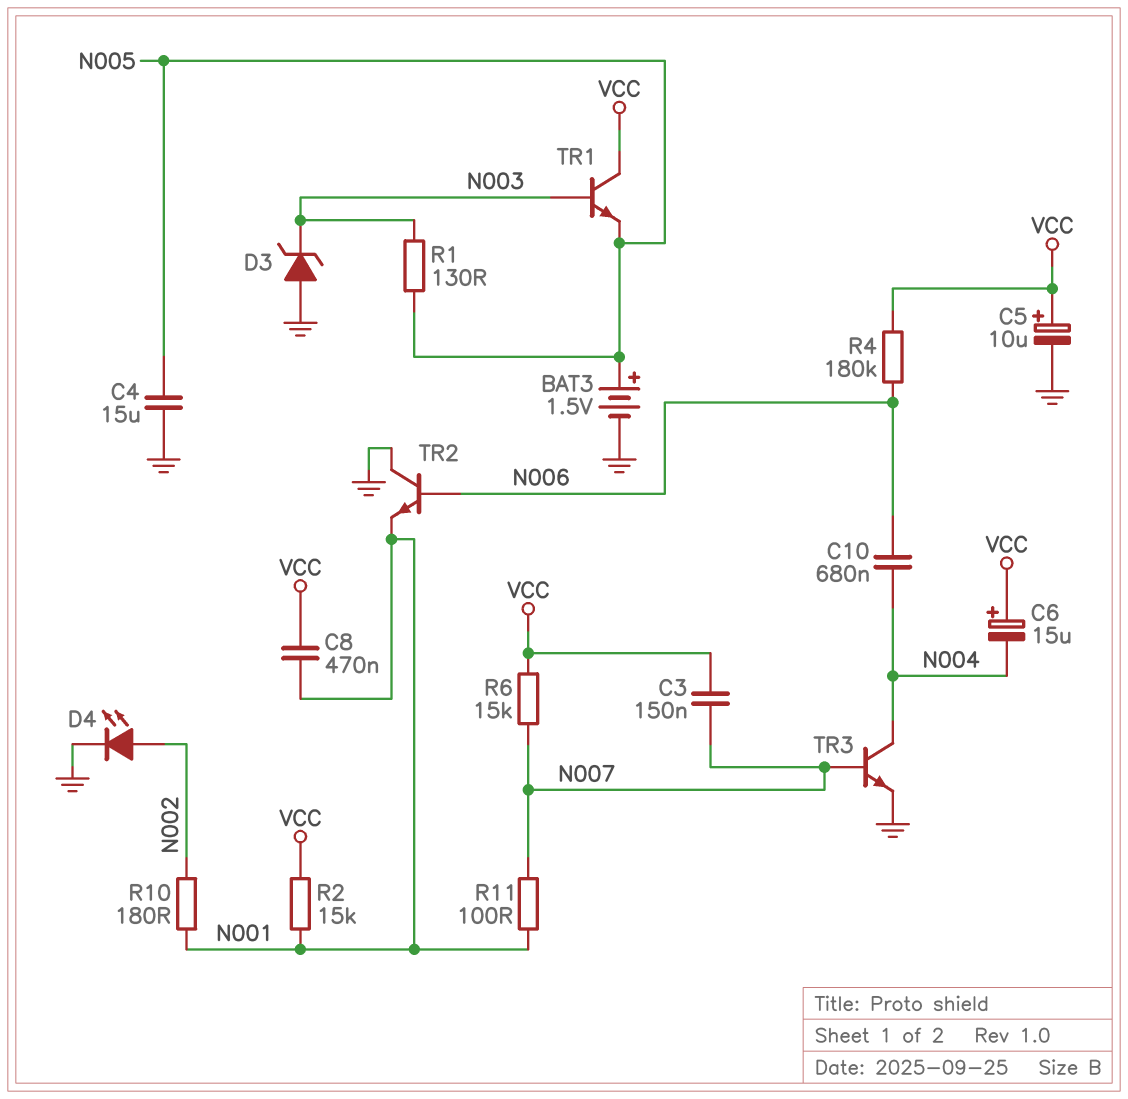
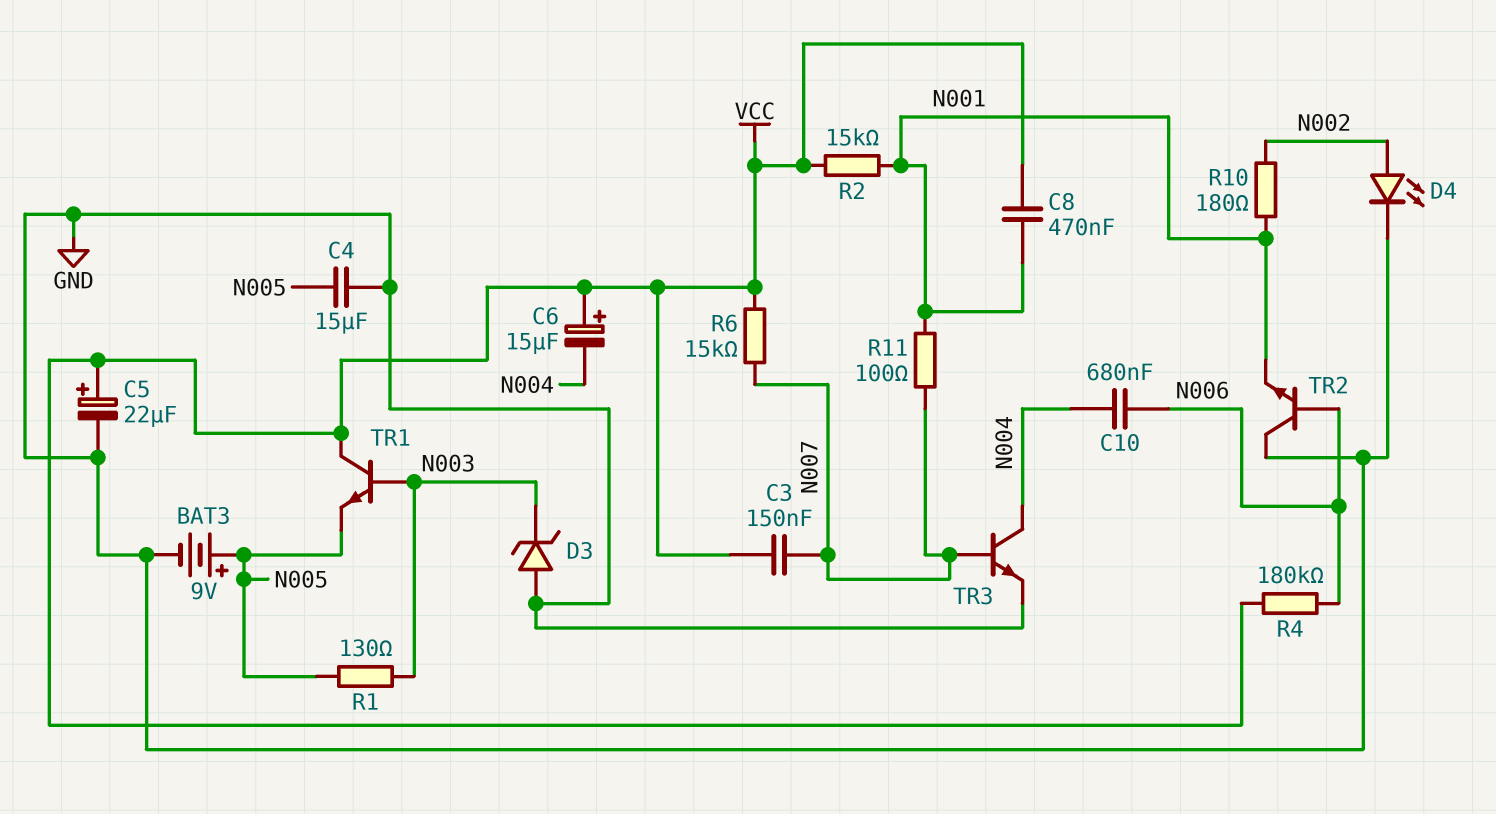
BAT3: 1.5V (plus N005, minus GND) -> 9V (plus N005, minus GND)
C5: 10uF (plus VCC, minus GND) -> 22uF (plus VCC, minus GND)

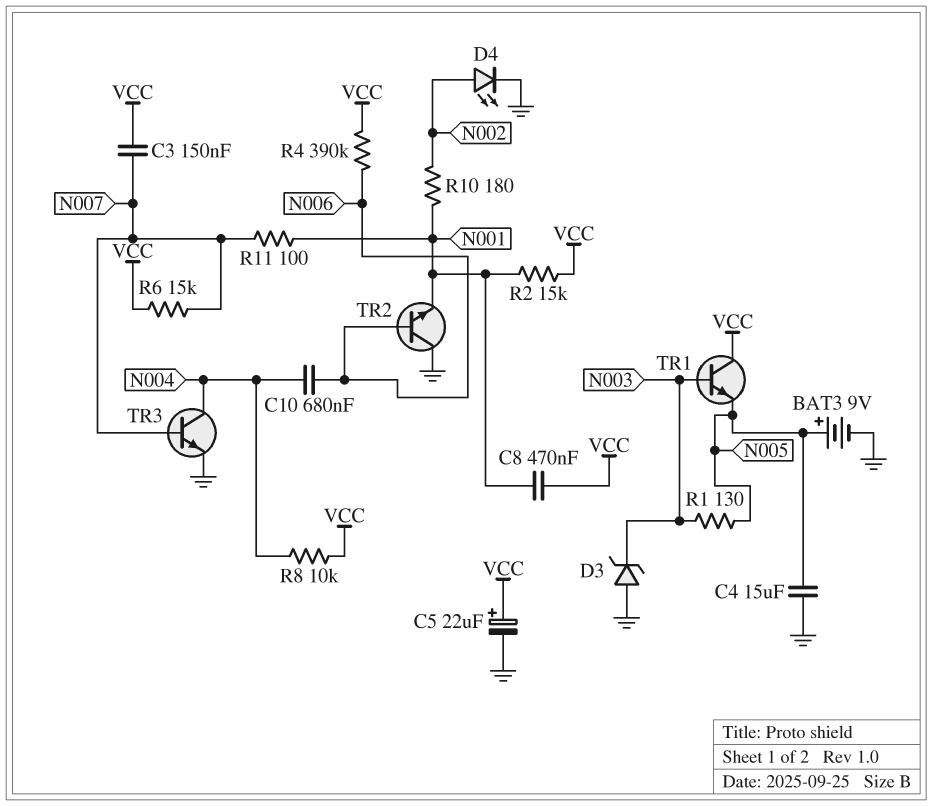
C6: 15uF (plus VCC, minus N004) -> none
R4: 180k (N006, VCC) -> 390k (N006, VCC)
R8: none -> 10k (N004, VCC)

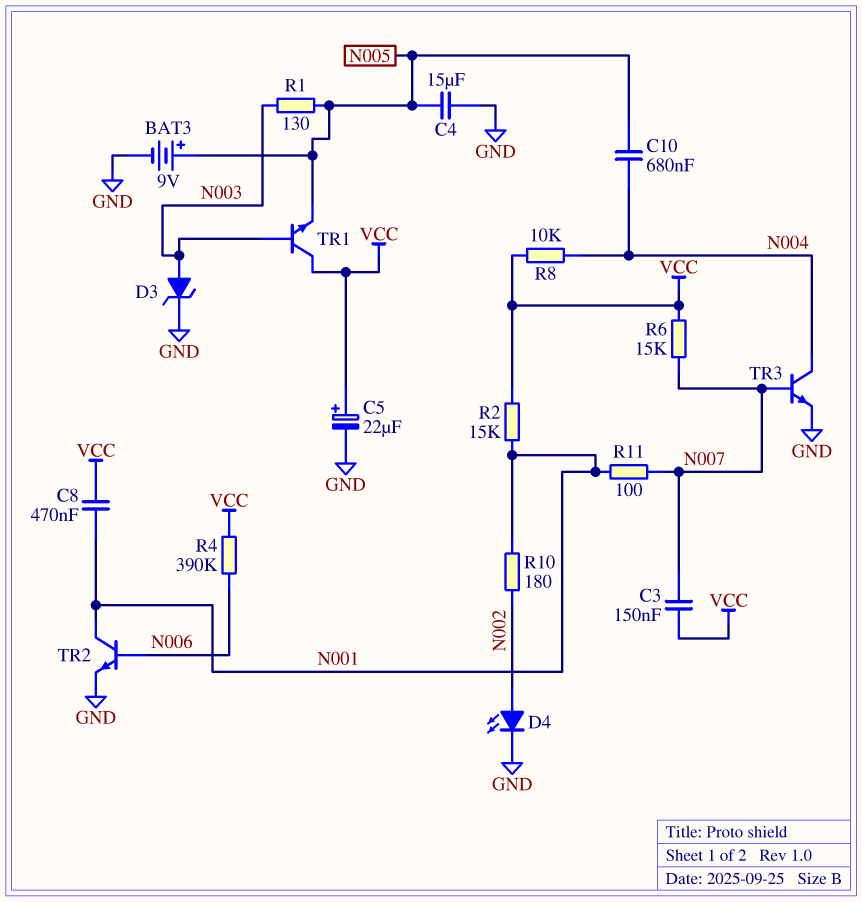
C10: 680nF (N004, N006) -> 680nF (N004, N005)
D3: zener (A GND, K N003) -> zener (A N003, K GND)
TR2: NPN (B N006, C GND, E N001) -> NPN (B N006, C N001, E GND)

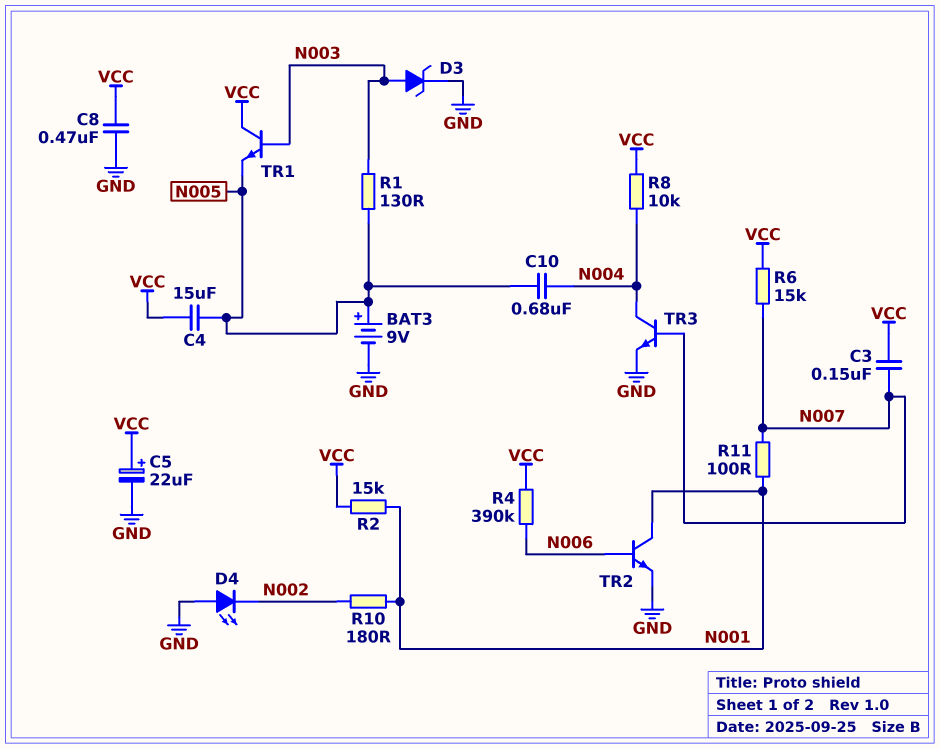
C4: 15uF (GND, N005) -> 15uF (N005, VCC)
C8: 470nF (N001, VCC) -> 470nF (GND, VCC)
D4: LED (A N002, K GND) -> LED (A GND, K N002)

